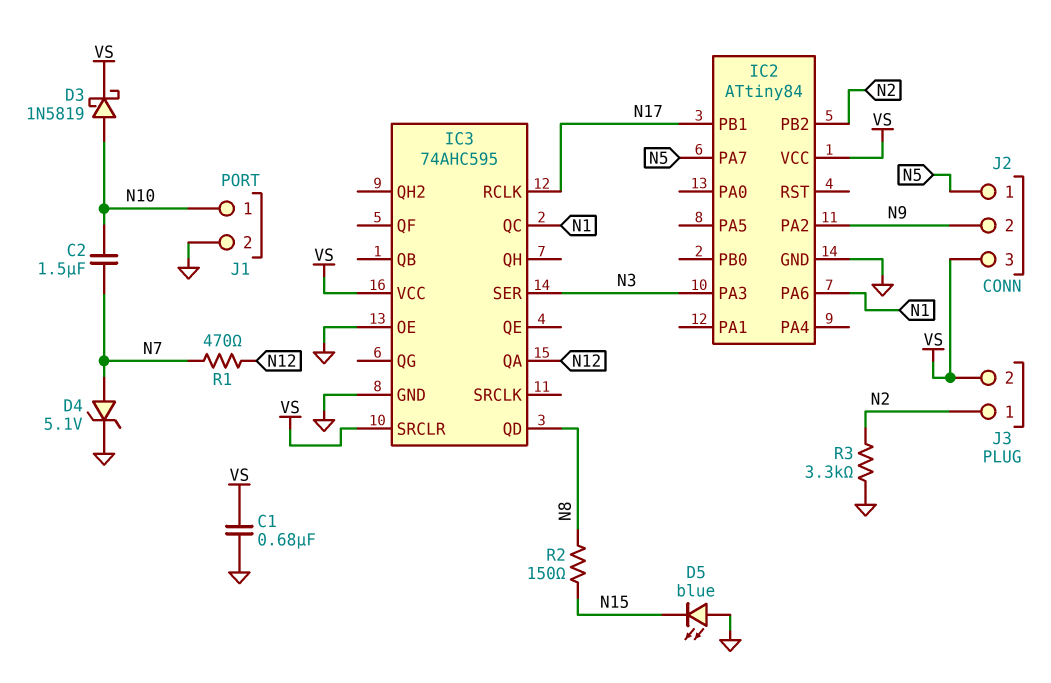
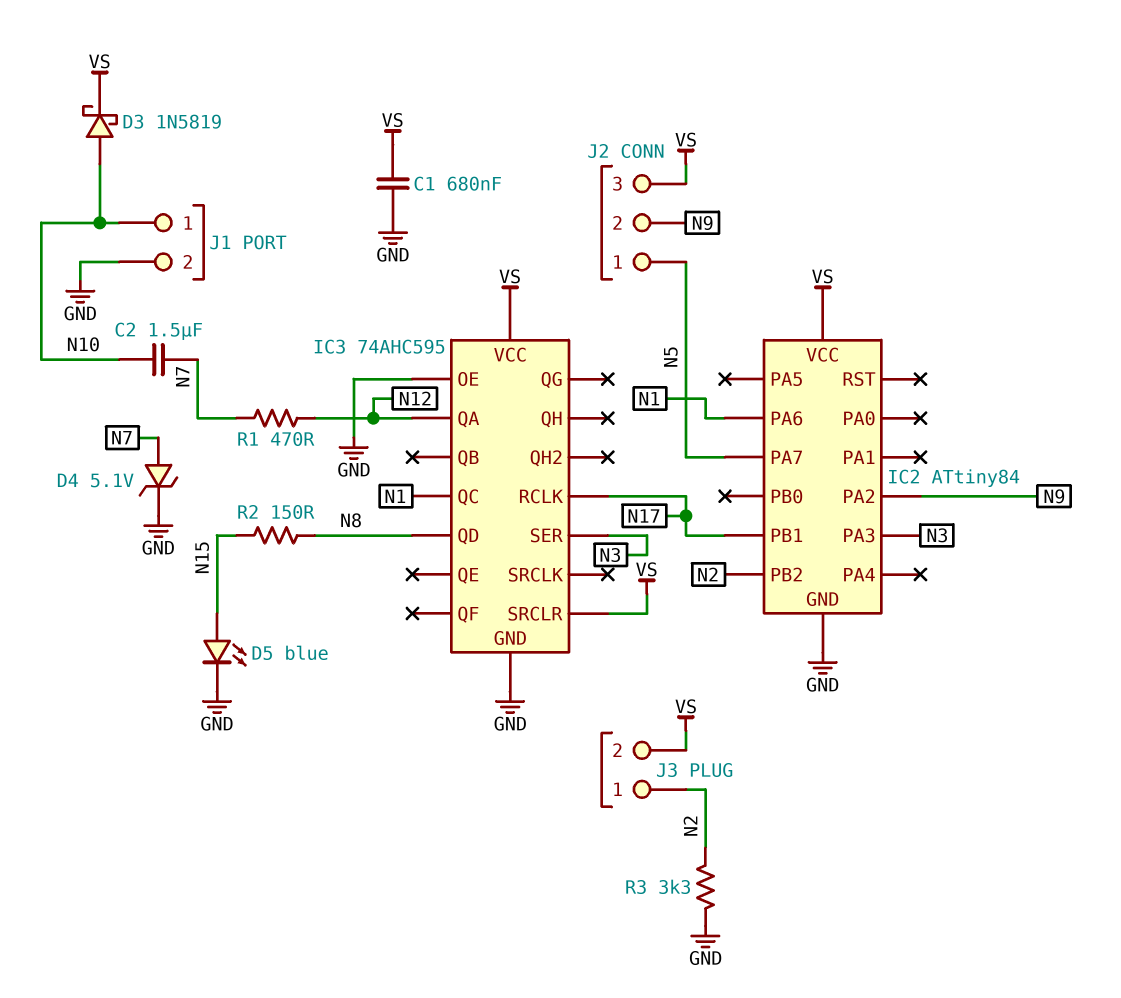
D5: LED blue (A GND, K N15) -> LED blue (A N15, K GND)

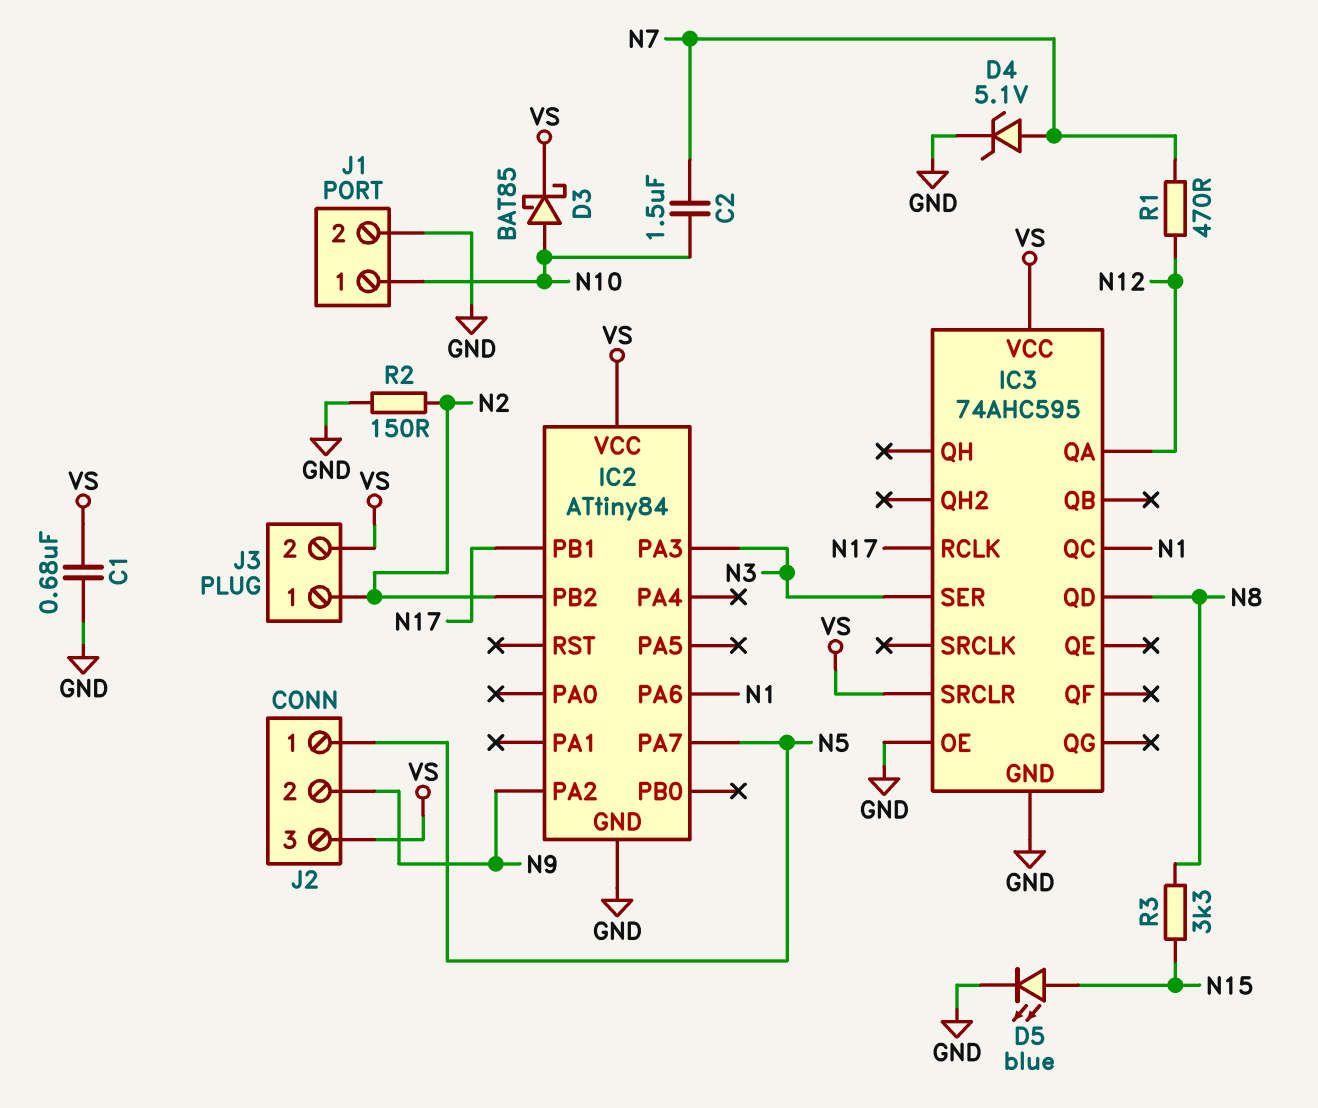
D3: schottky 1N5819 (A N10, K VS) -> schottky BAT85 (A N10, K VS)
R2: 150 (N8, N15) -> 150 (GND, N2)
R3: 3.3k (GND, N2) -> 3.3k (N8, N15)

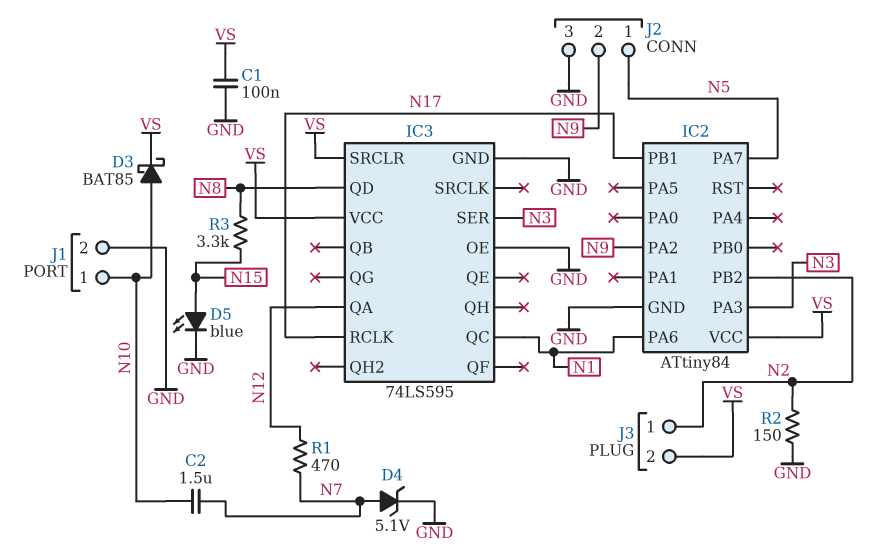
C1: 680nF (GND, VS) -> 100nF (GND, VS)
IC3: 74AHC595 -> 74LS595
J2 pin 3: VS -> GND

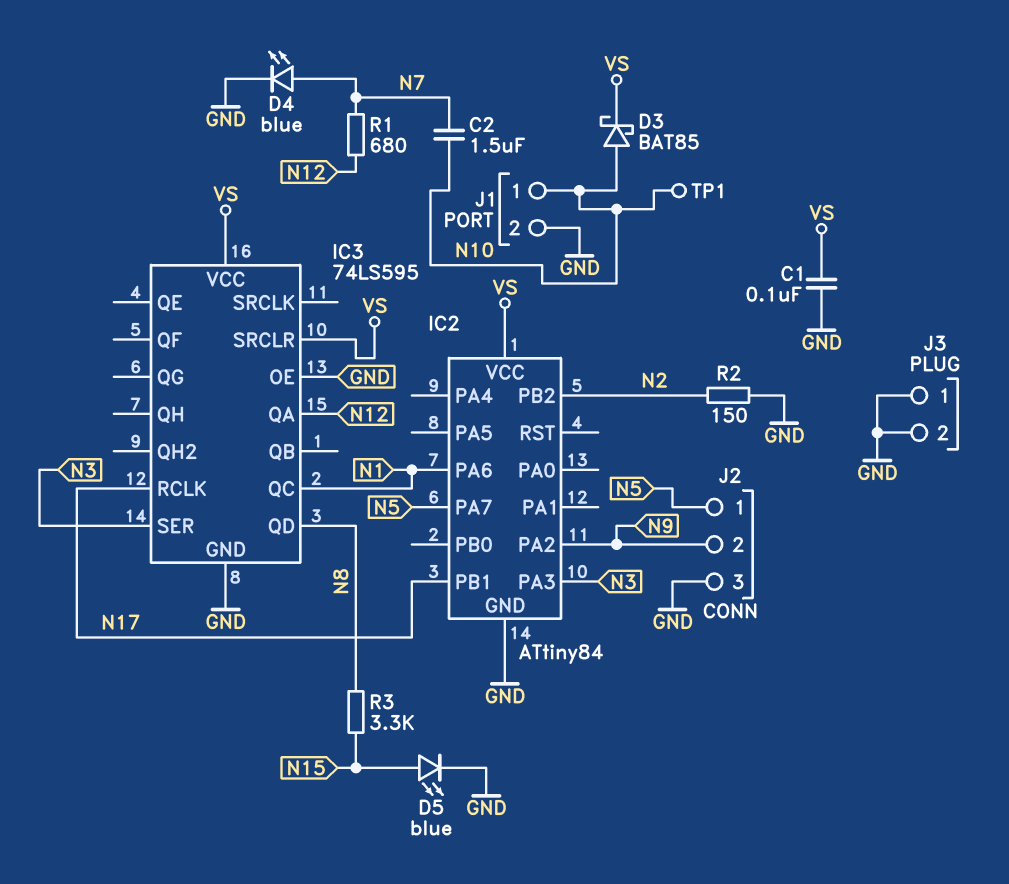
D4: zener 5.1V (A N7, K GND) -> LED blue (A N7, K GND)
J3 pin 1: N2 -> GND
J3 pin 2: VS -> GND
R1: 470 (N7, N12) -> 680 (N7, N12)
TP1: none -> test point (N10)

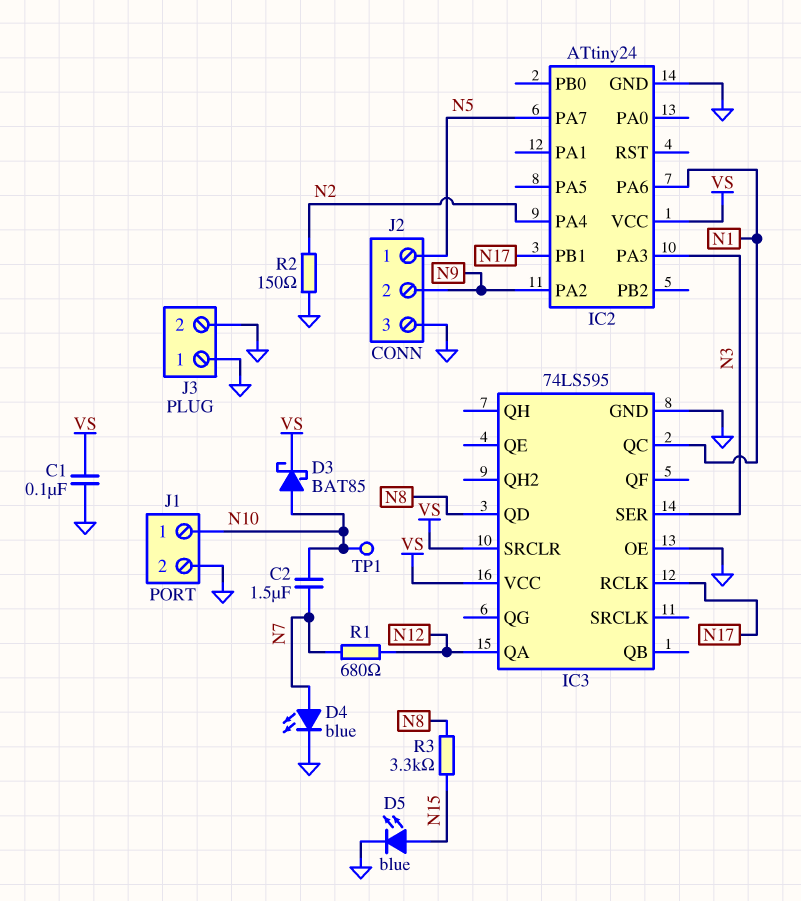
IC2: ATtiny84 -> ATtiny24
IC2 pin PA4: none -> N2
IC2 pin PB2: N2 -> none

